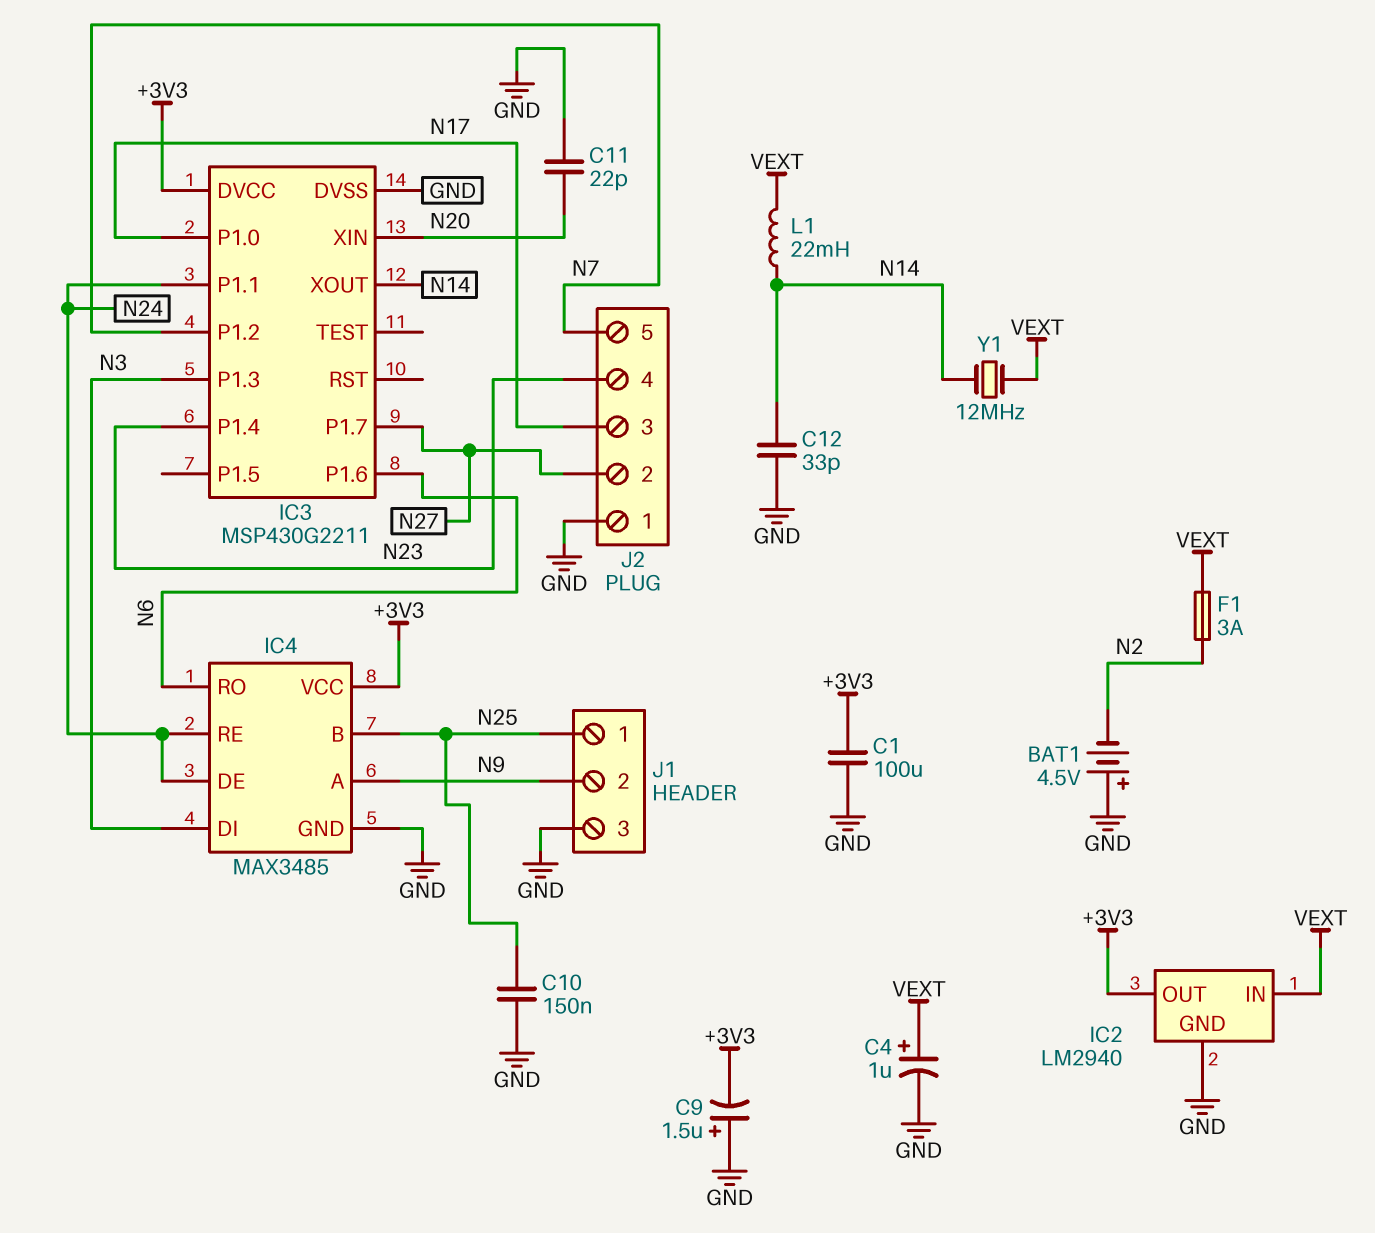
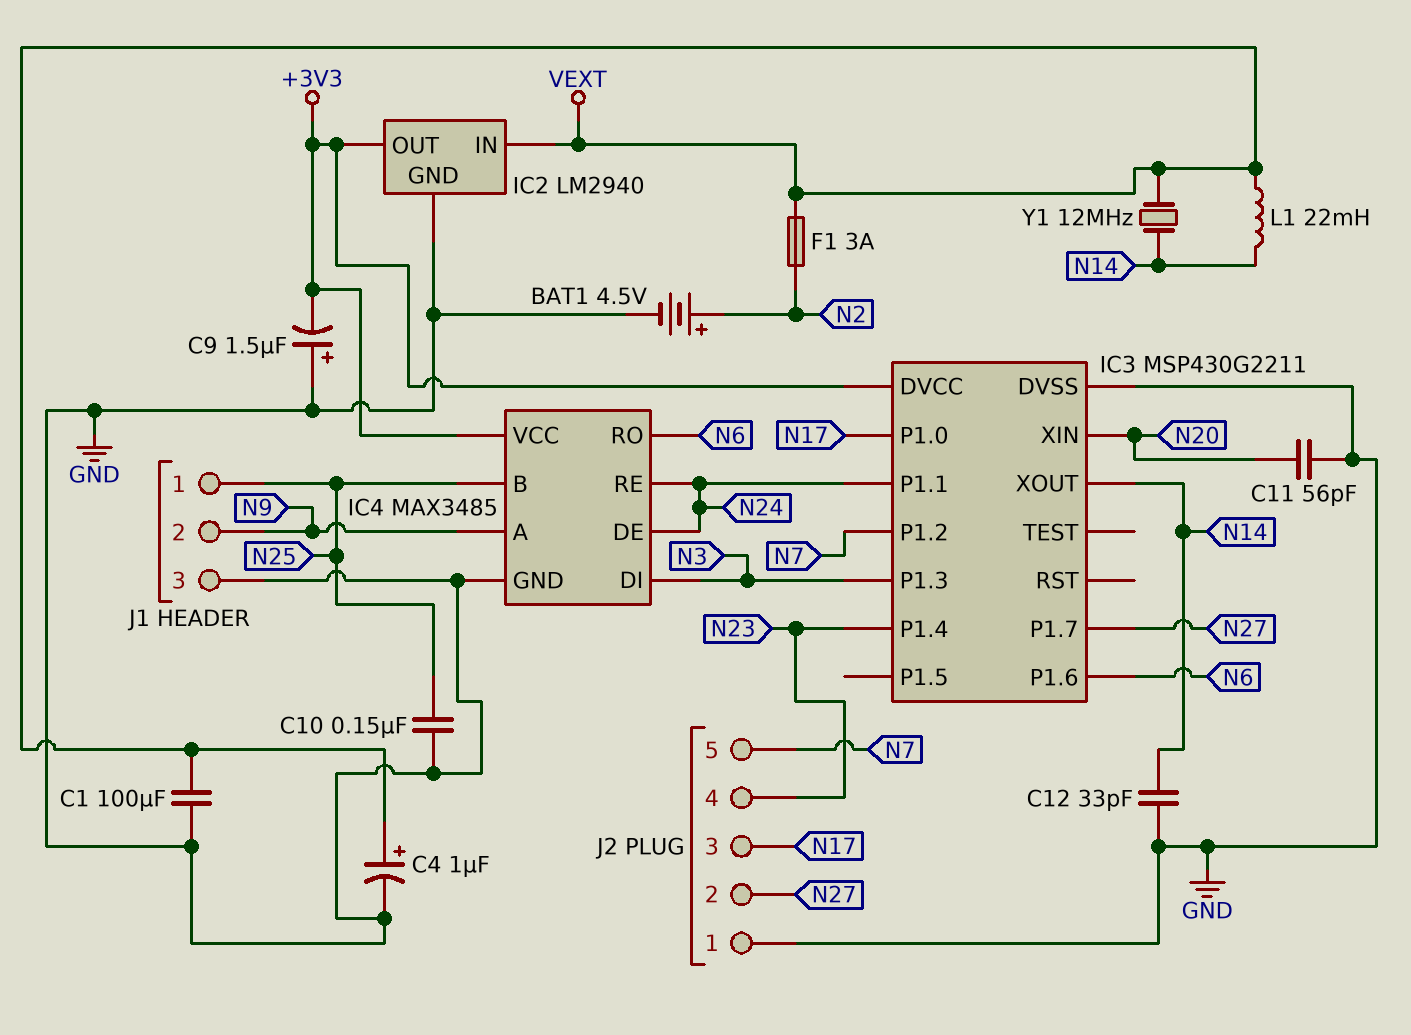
BAT1: 4.5V (plus GND, minus N2) -> 4.5V (plus N2, minus GND)
C1: 100uF (+3V3, GND) -> 100uF (GND, VEXT)
C11: 22pF (GND, N20) -> 56pF (GND, N20)

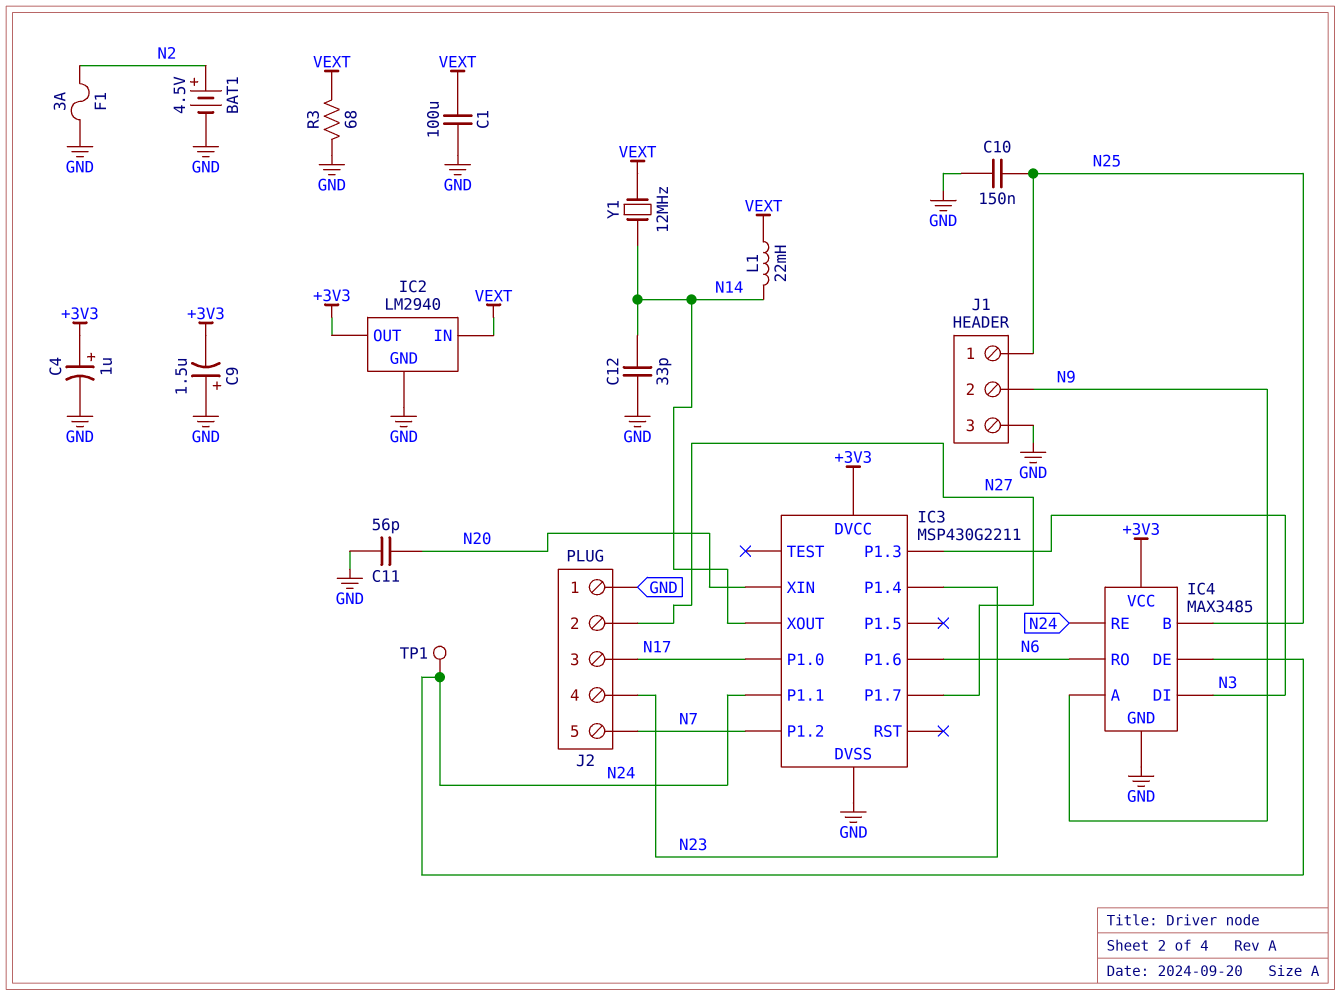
C4: 1uF (plus VEXT, minus GND) -> 1uF (plus +3V3, minus GND)
F1: 3A (N2, VEXT) -> 3A (GND, N2)
R3: none -> 68 (GND, VEXT)
TP1: none -> test point (N24)

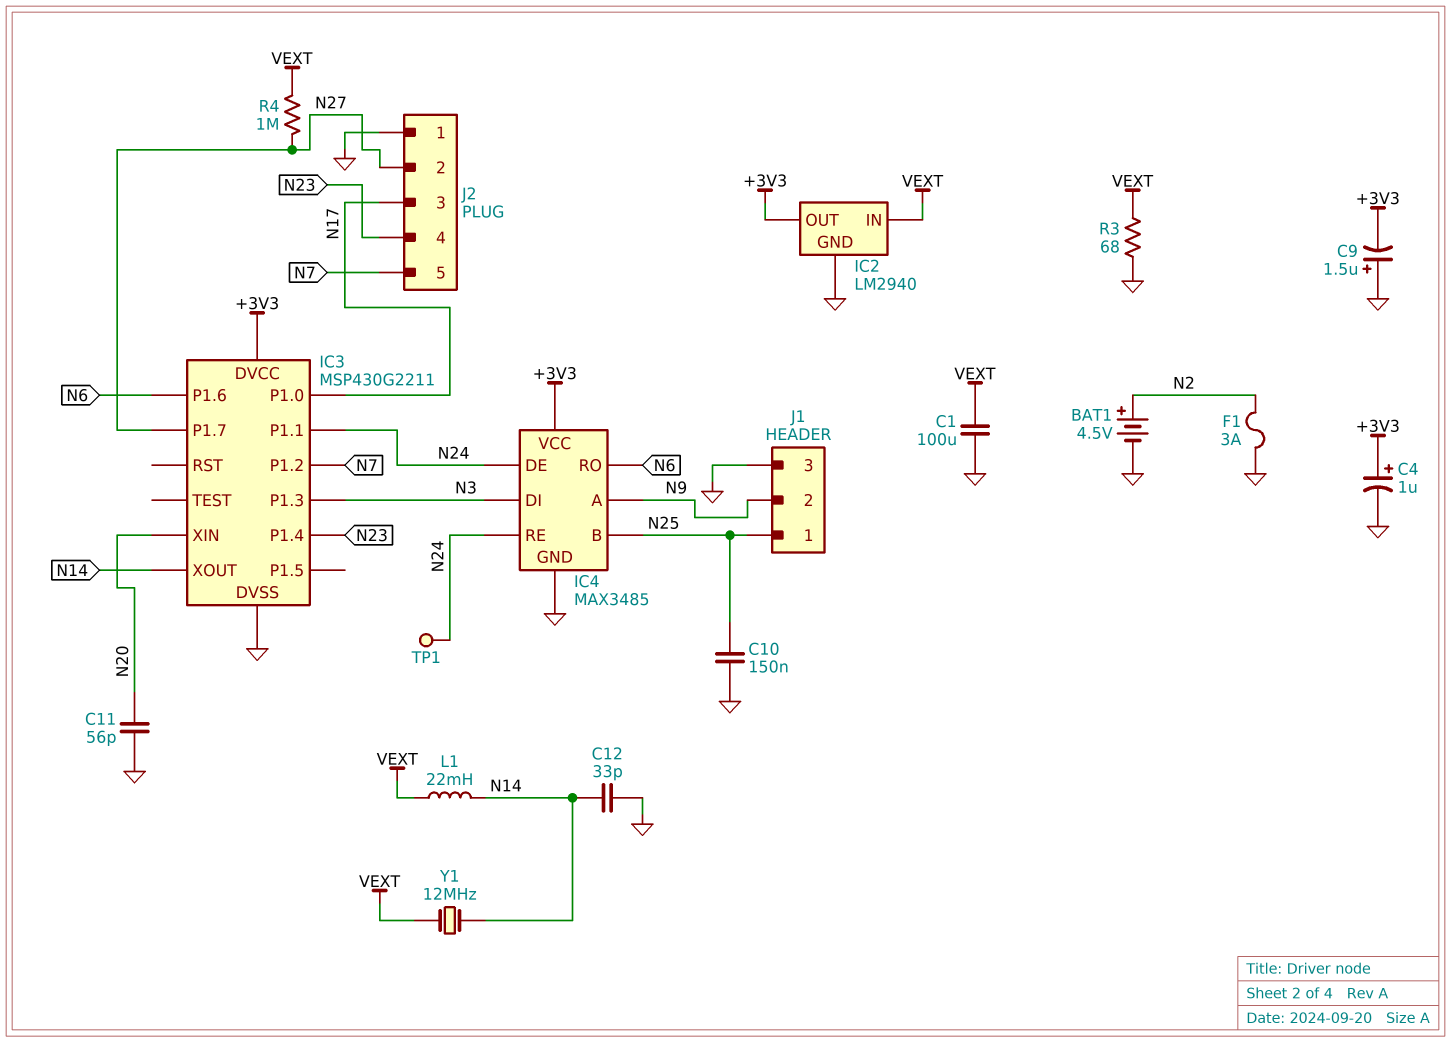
R4: none -> 1M (N27, VEXT)

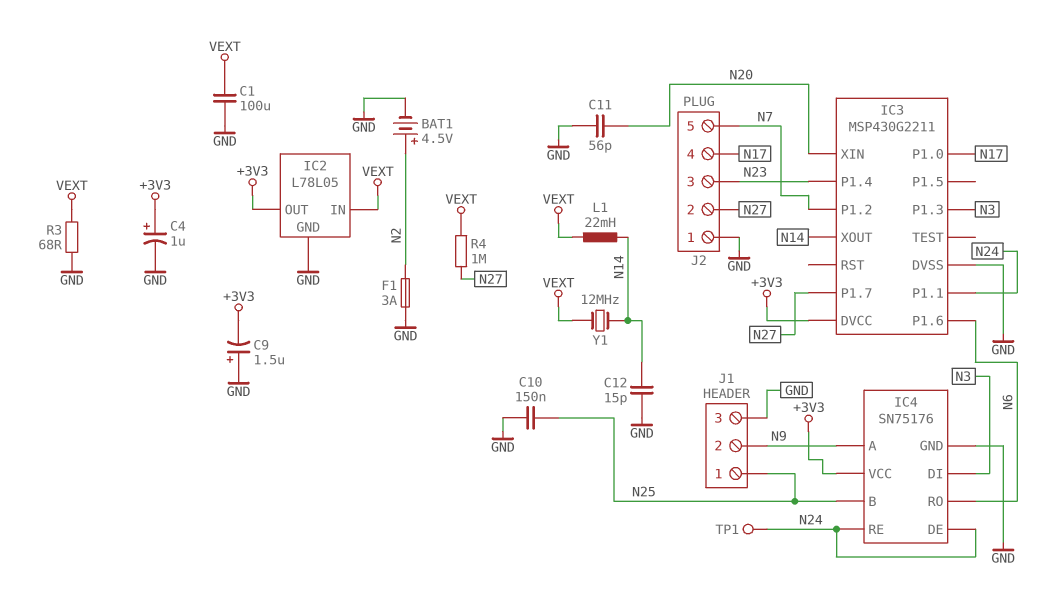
C12: 33pF (GND, N14) -> 15pF (GND, N14)
IC2: LM2940 -> L78L05
IC4: MAX3485 -> SN75176
J2 pin 3: N17 -> N23
J2 pin 4: N23 -> N17

